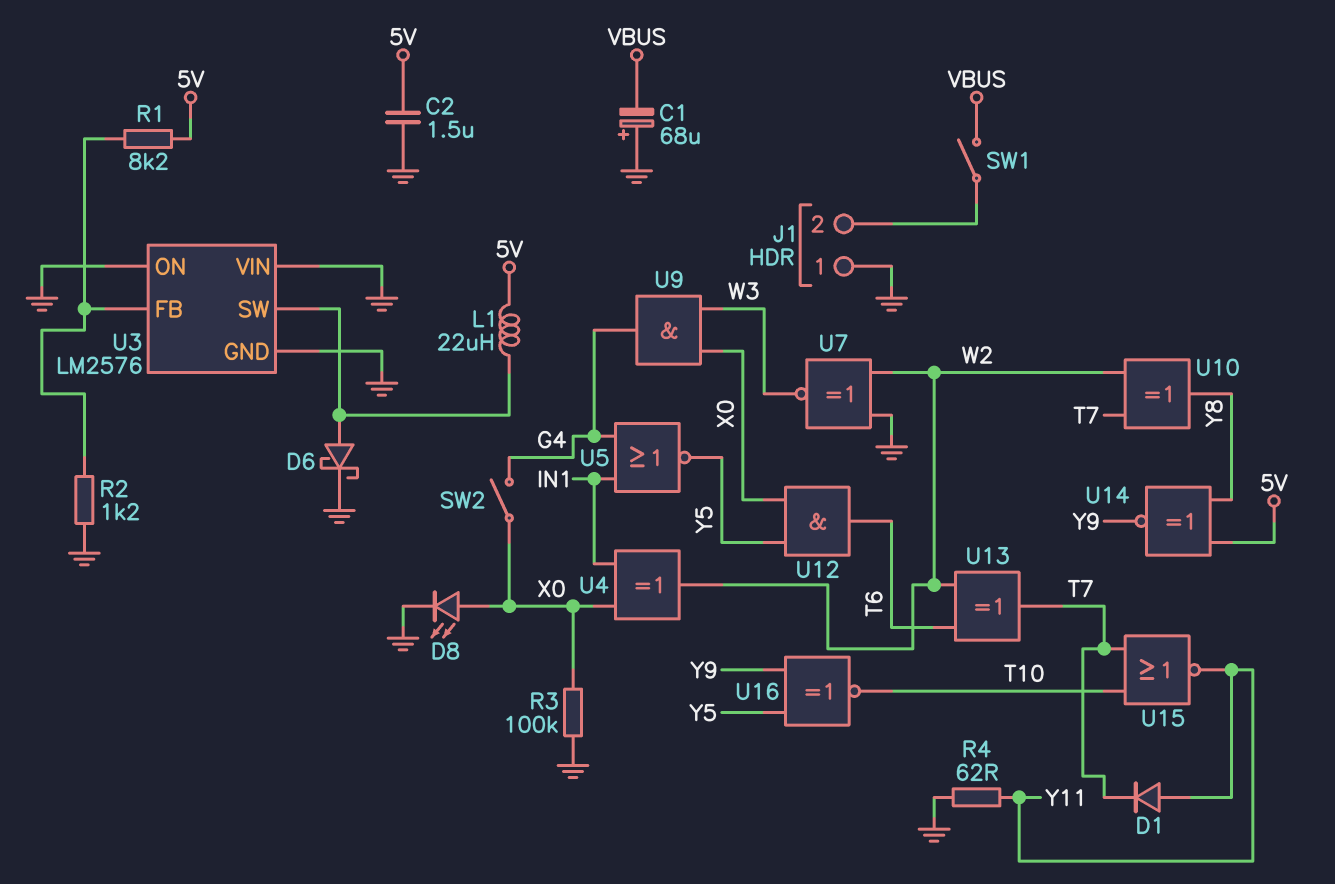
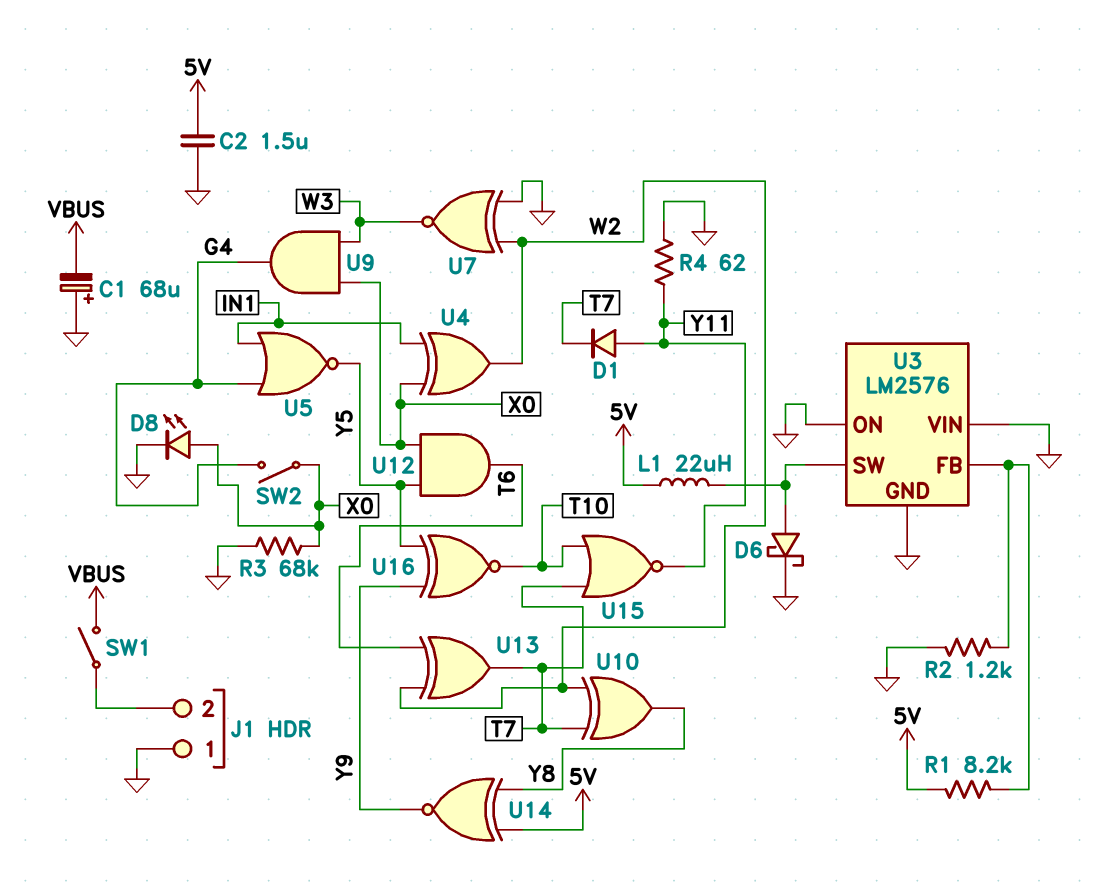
R3: 100k (GND, X0) -> 68k (GND, X0)

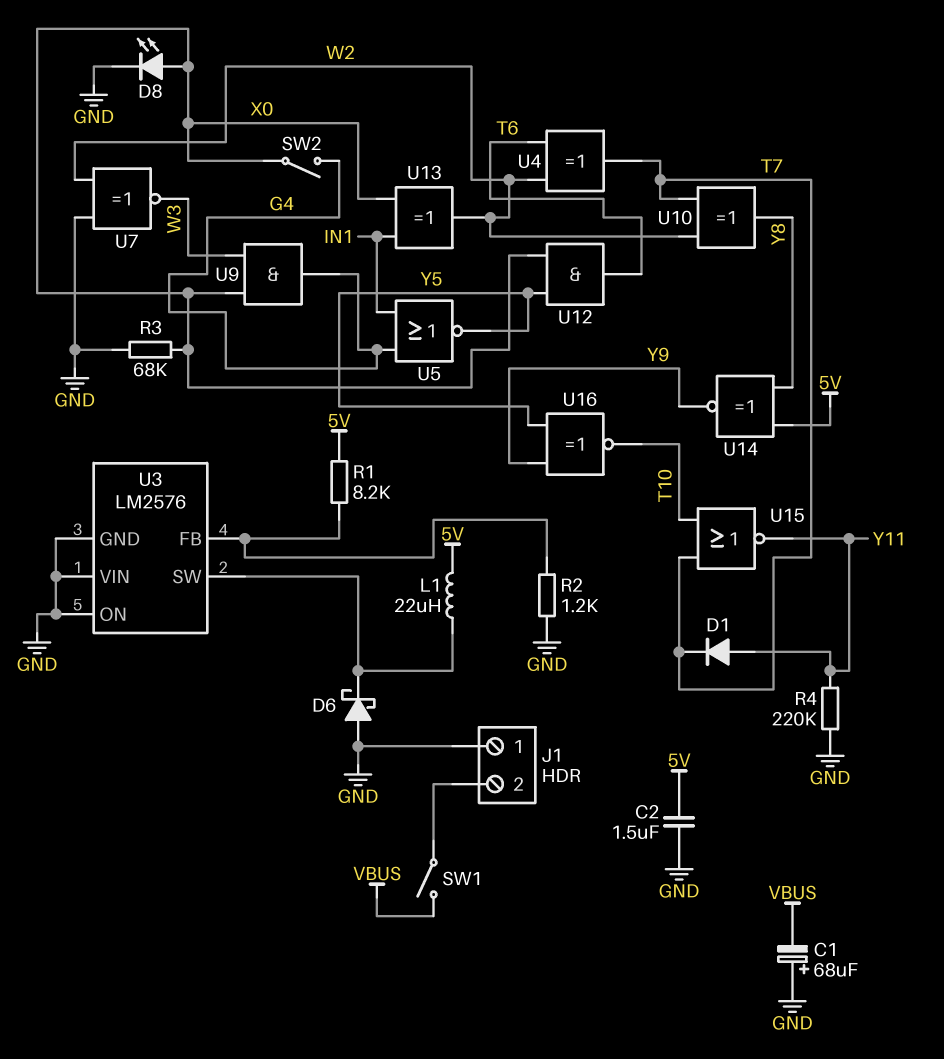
D6: schottky (A U3/SW, K GND) -> schottky (A GND, K U3/SW)
R4: 62 (GND, Y11) -> 220k (GND, Y11)
U4: XOR (in IN1, in X0, out W2) -> XOR (in T6, in W2, out T7)
U13: XOR (in T6, in W2, out T7) -> XOR (in IN1, in X0, out W2)

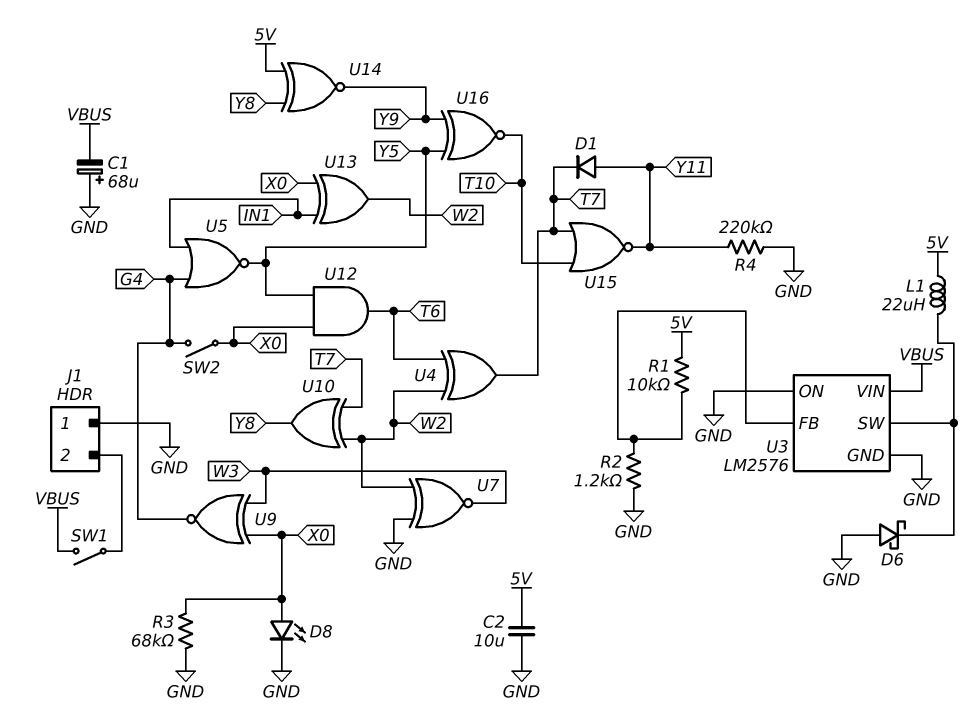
C2: 1.5uF (5V, GND) -> 10uF (5V, GND)
R1: 8.2k (5V, U3/FB) -> 10k (5V, U3/FB)
U3 pin VIN: GND -> VBUS
U9: AND (in W3, in X0, out G4) -> XNOR (in W3, in X0, out G4)

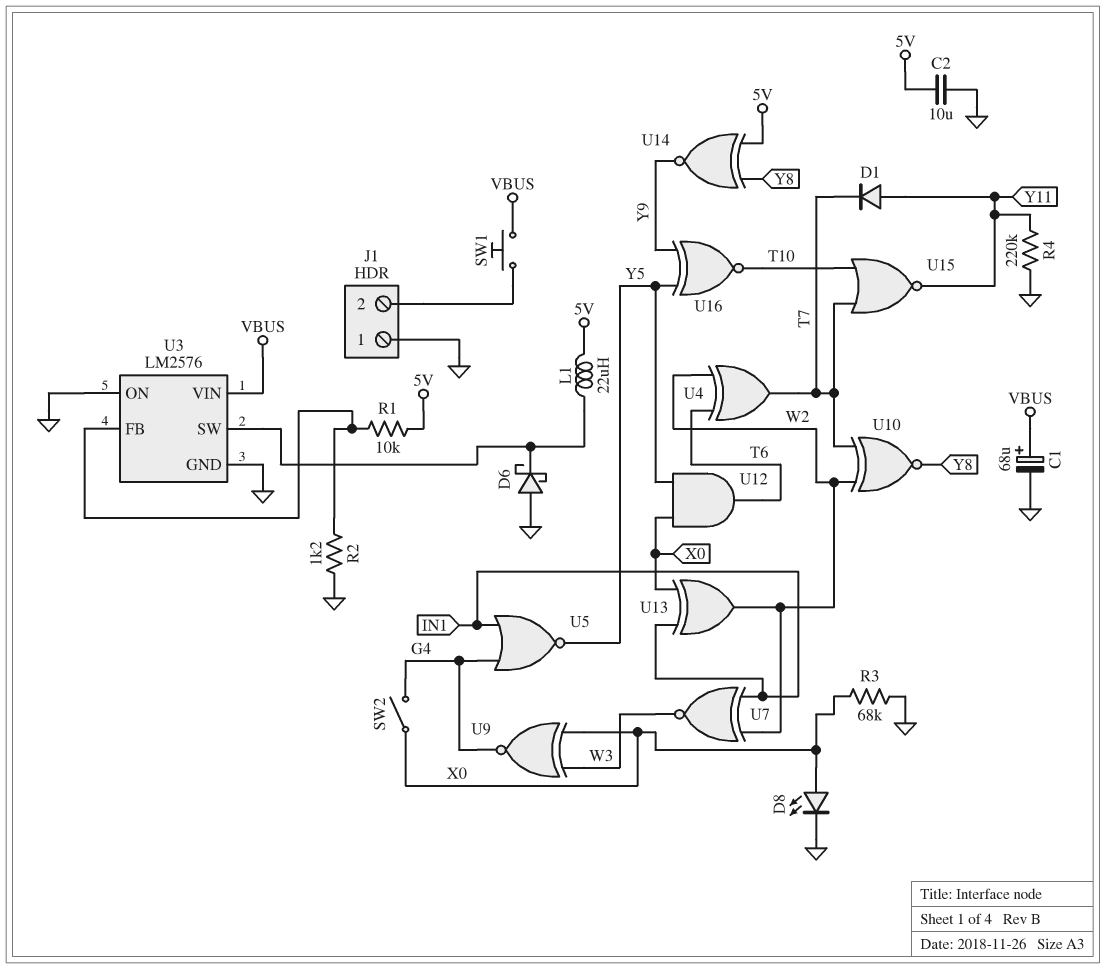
C1: 68uF (plus GND, minus VBUS) -> 68uF (plus VBUS, minus GND)
SW1: switch (J1/2, VBUS) -> button (J1/2, VBUS)
U7: XNOR (in GND, in W2, out W3) -> XNOR (in IN1, in W2, out W3)
U10: XOR (in T7, in W2, out Y8) -> XNOR (in T7, in W2, out Y8)

